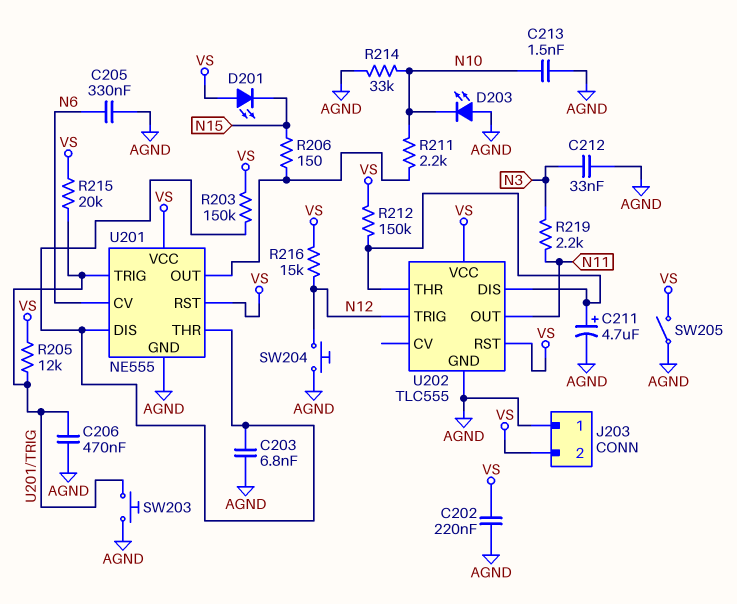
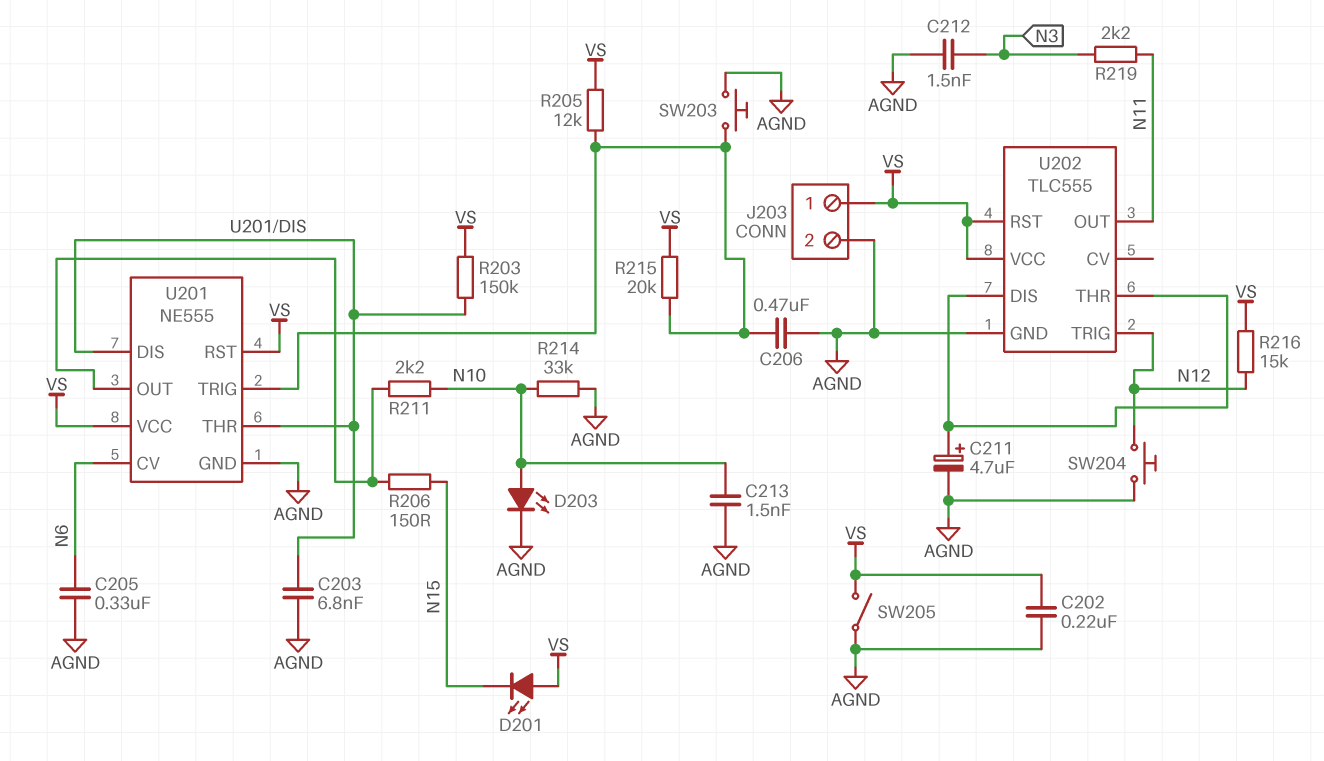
C212: 33nF (AGND, N3) -> 1.5nF (AGND, N3)
D203: LED (A AGND, K N10) -> LED (A N10, K AGND)
J203 pin 1: AGND -> VS
J203 pin 2: VS -> AGND
R212: 150k (U202/DIS, VS) -> none

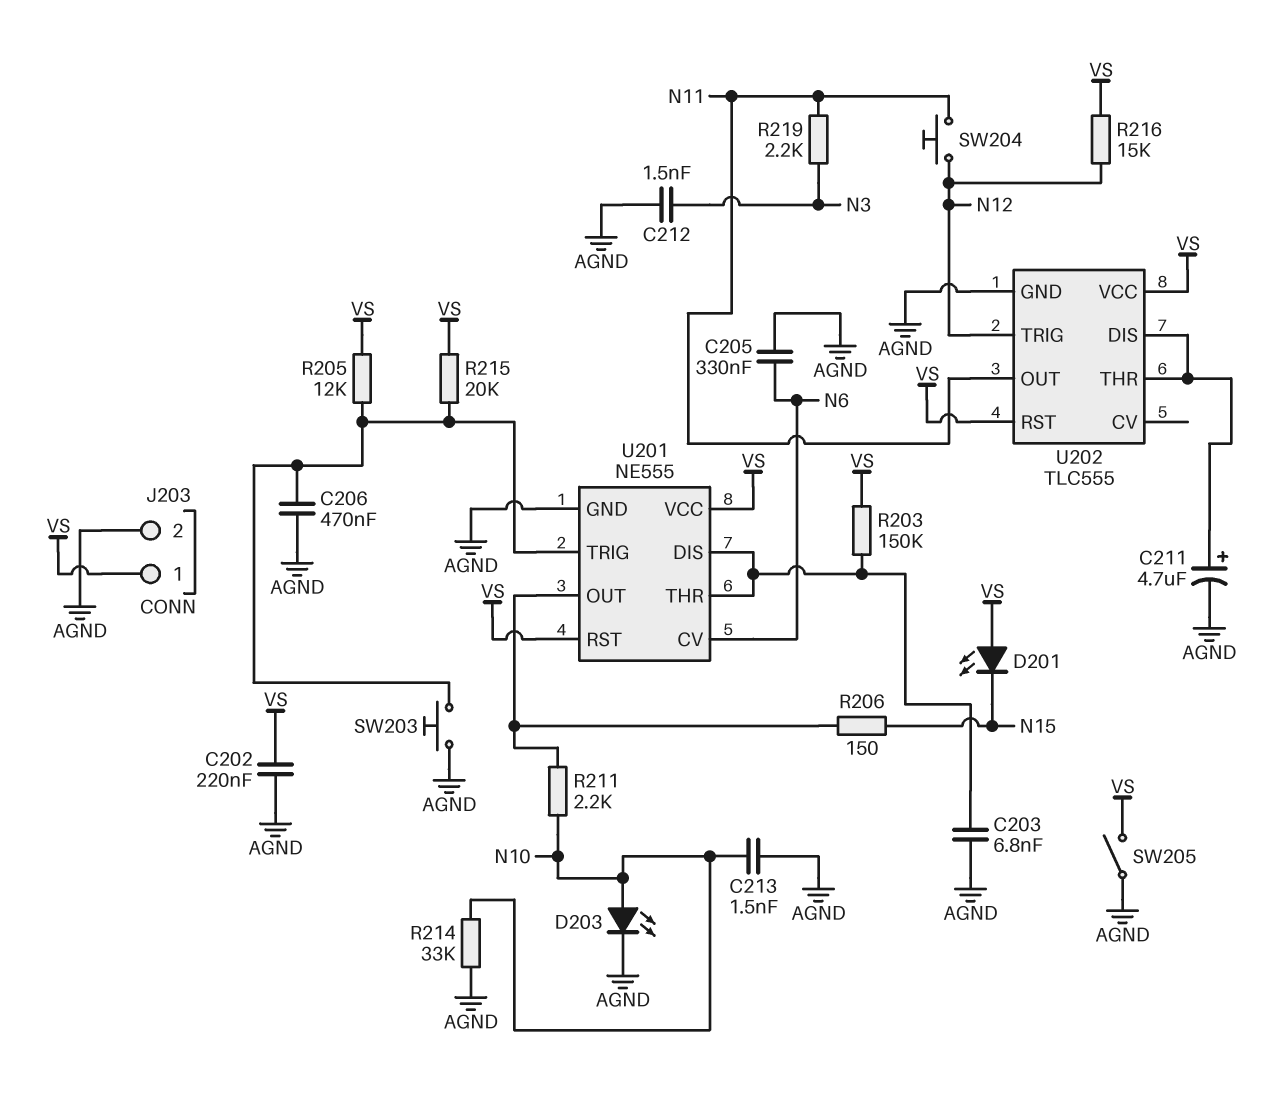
SW204: button (AGND, N12) -> button (N11, N12)

